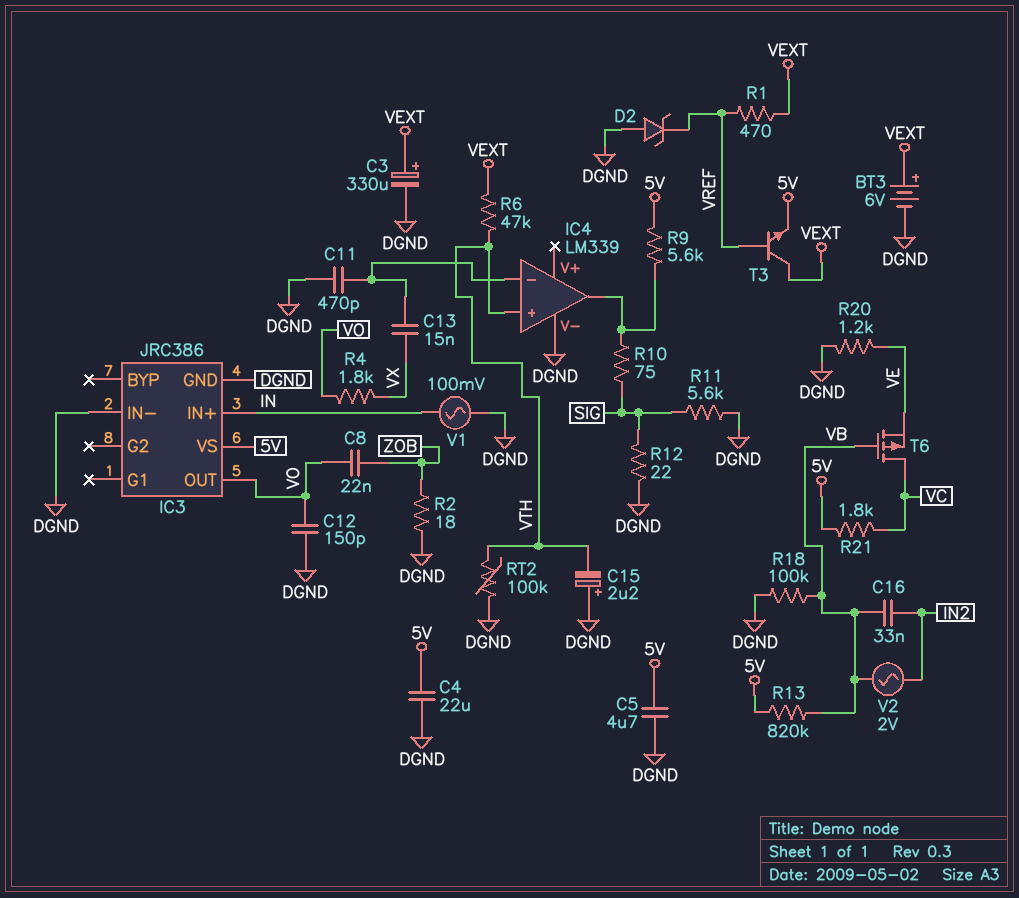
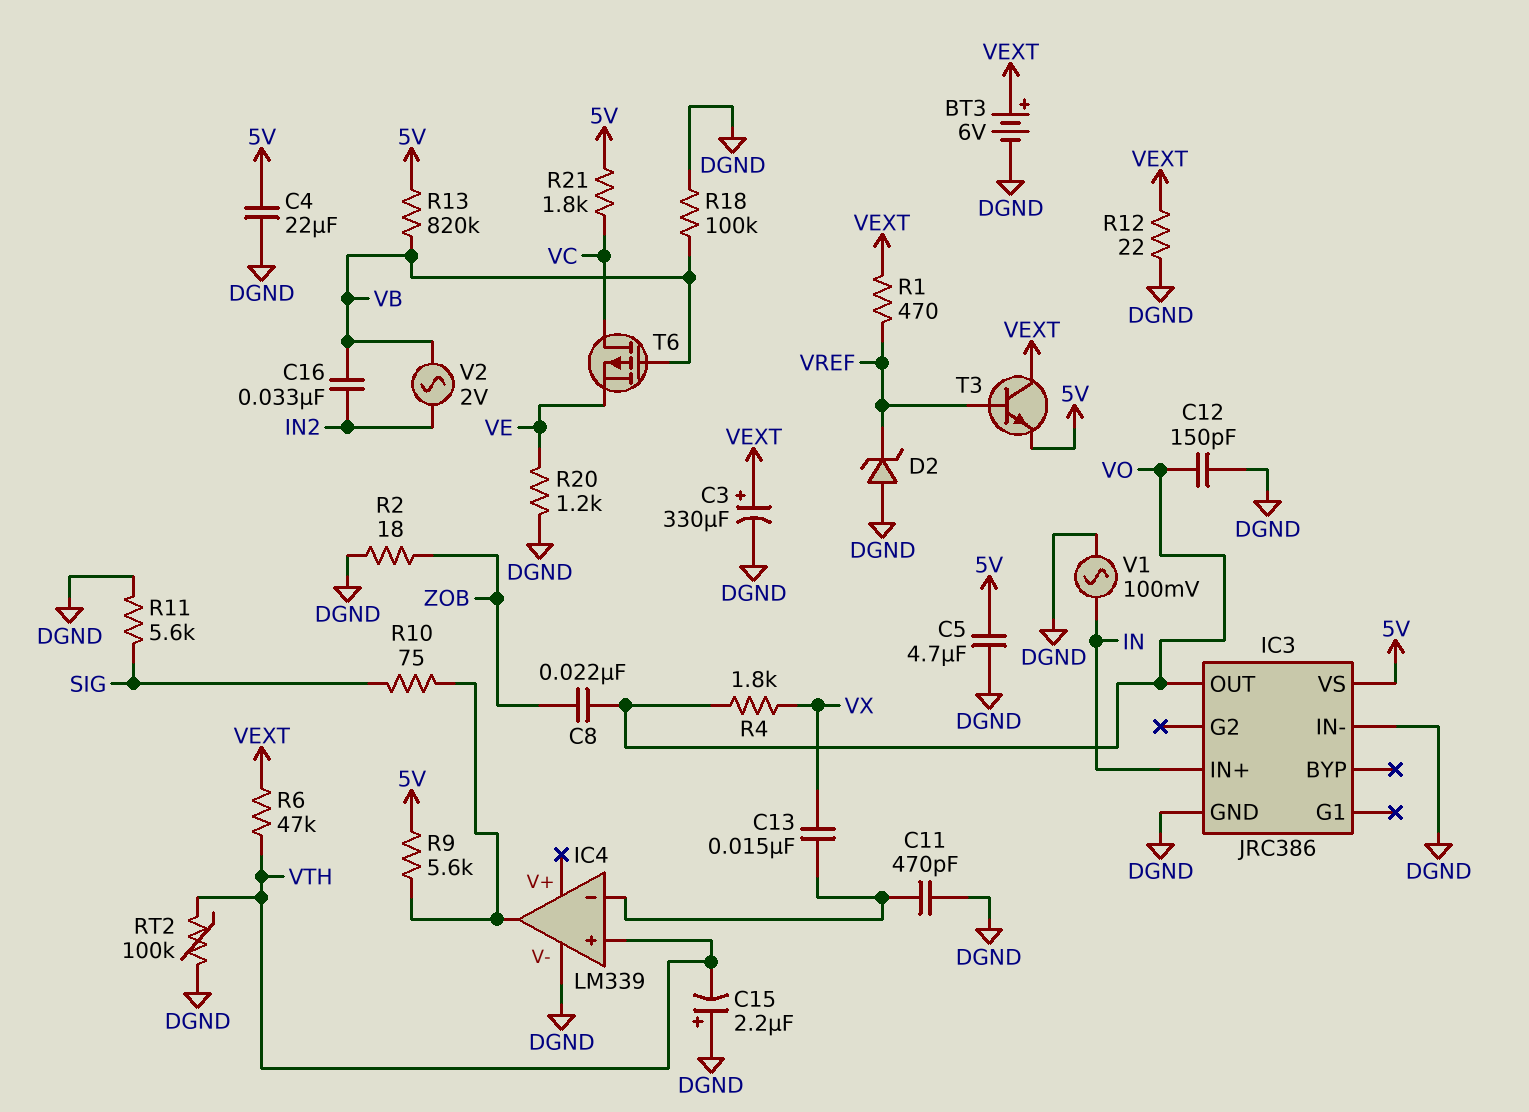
R12: 22 (DGND, SIG) -> 22 (DGND, VEXT)

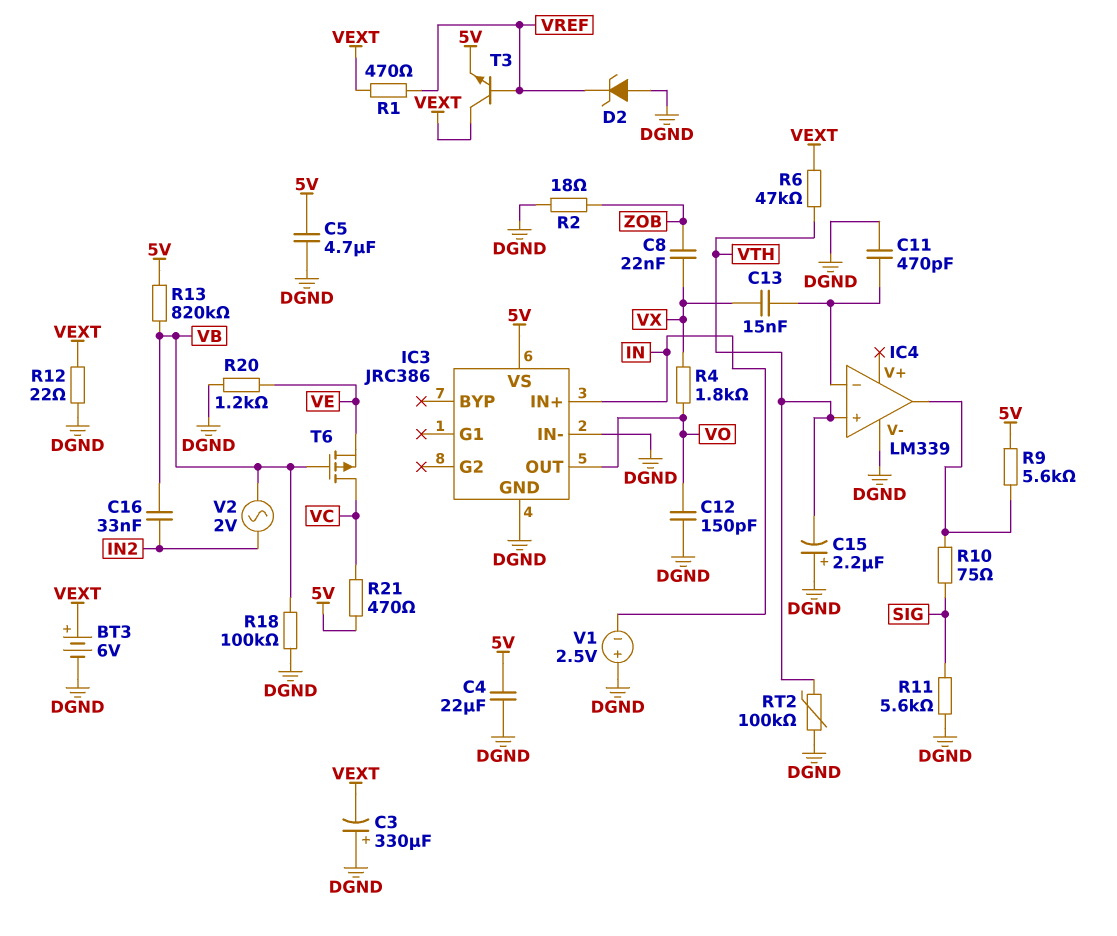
C3: 330uF (plus VEXT, minus DGND) -> 330uF (plus DGND, minus VEXT)
C8: 22nF (VO, ZOB) -> 22nF (VX, ZOB)
R21: 1.8k (5V, VC) -> 470 (5V, VC)
V1: AC 100mV (DGND, IN) -> 2.5V (plus DGND, minus IN)

